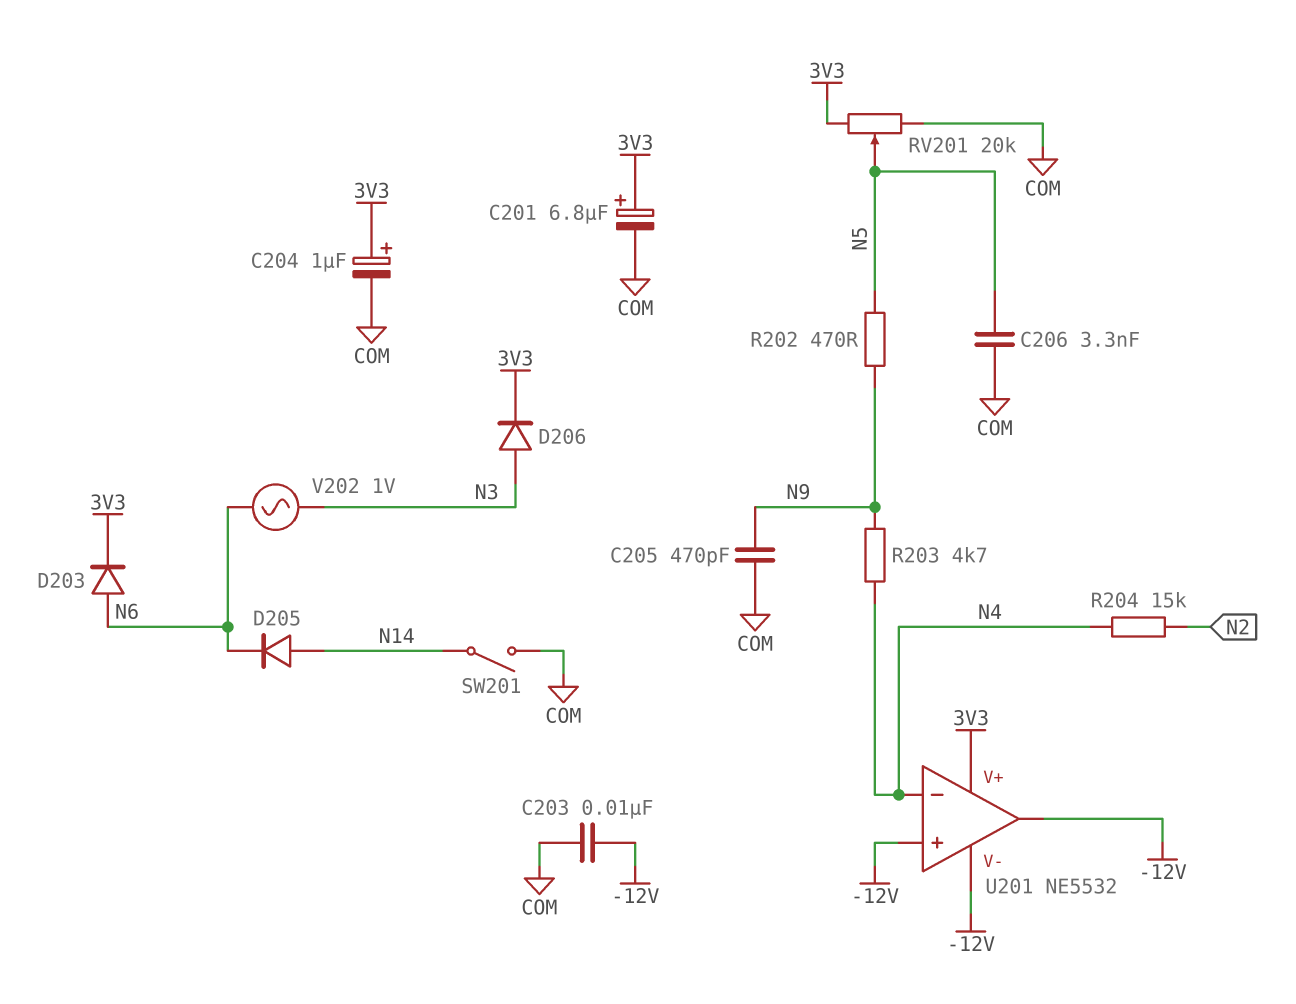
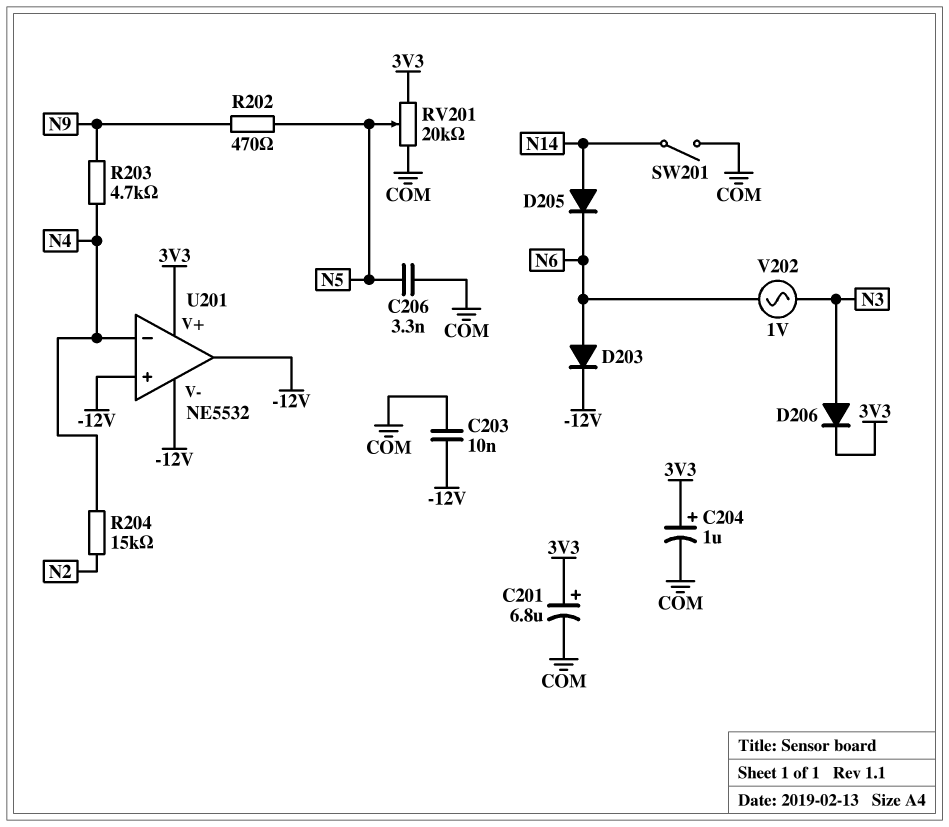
C205: 470pF (COM, N9) -> none
D203: diode (A N6, K 3V3) -> diode (A N6, K -12V)

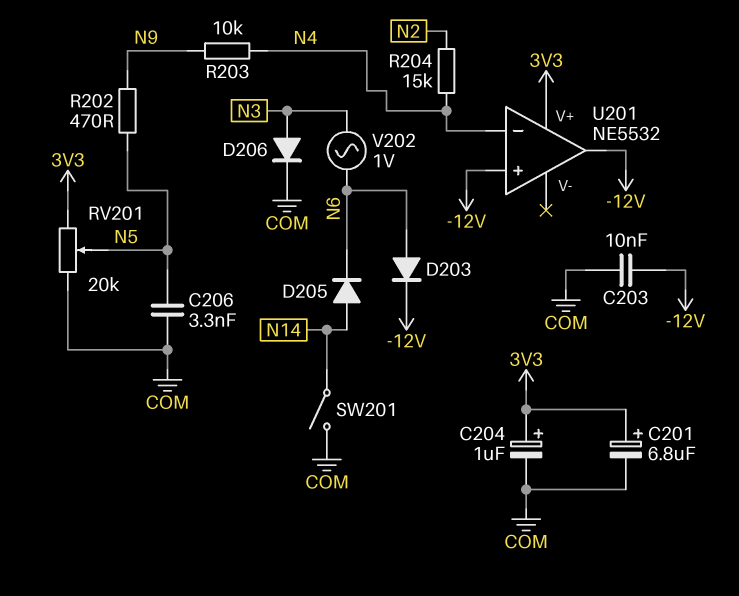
D206: diode (A N3, K 3V3) -> diode (A N3, K COM)
R203: 4.7k (N4, N9) -> 10k (N4, N9)
U201 pin V-: -12V -> none

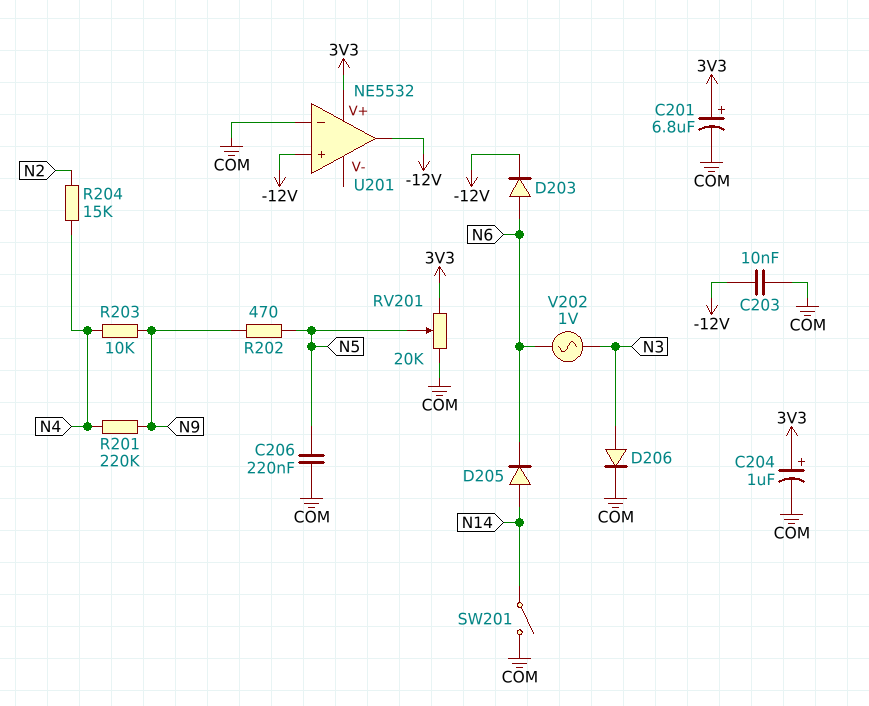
C206: 3.3nF (COM, N5) -> 220nF (COM, N5)
R201: none -> 220k (N4, N9)
U201 pin in-: N4 -> COM

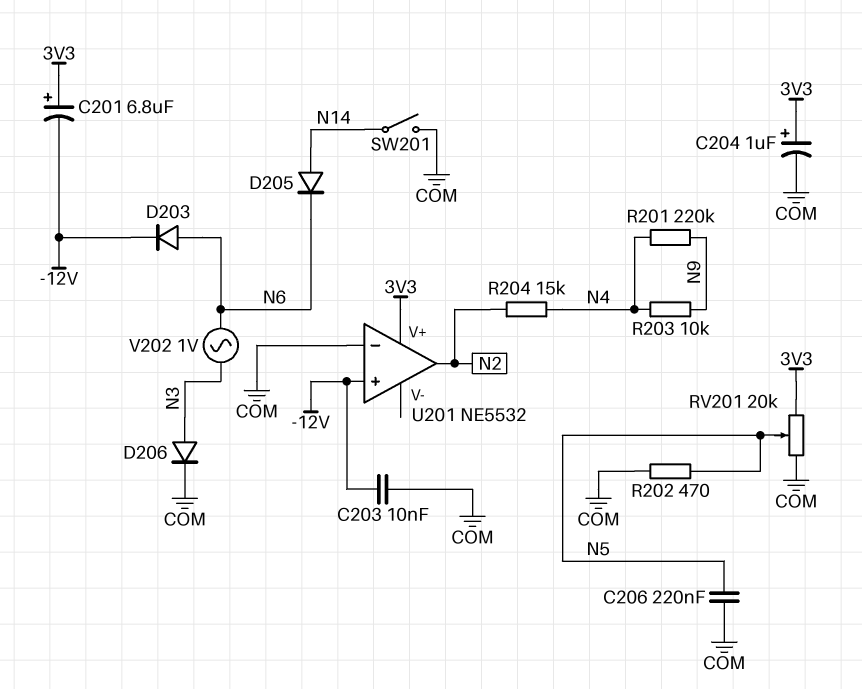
C201: 6.8uF (plus 3V3, minus COM) -> 6.8uF (plus 3V3, minus -12V)
R202: 470 (N5, N9) -> 470 (COM, N5)
U201 pin out: -12V -> N2

